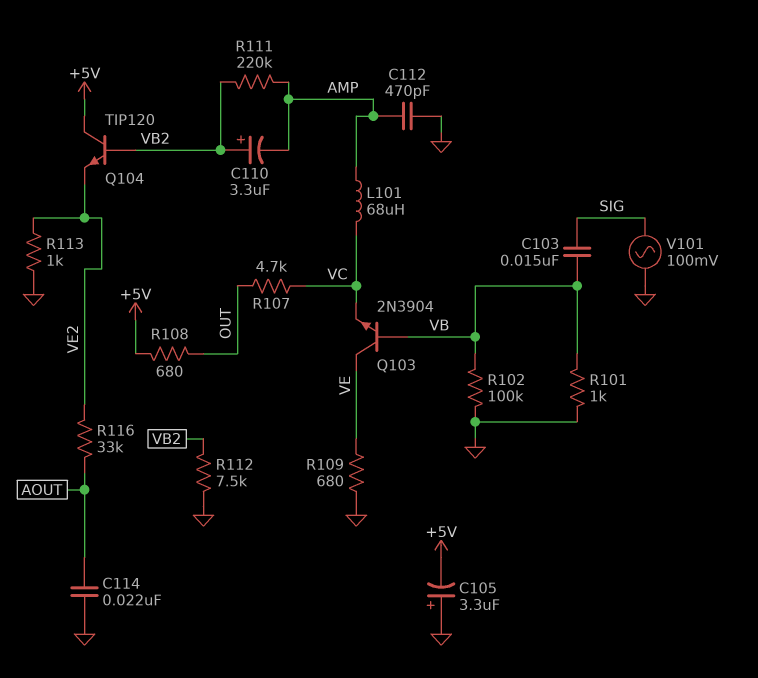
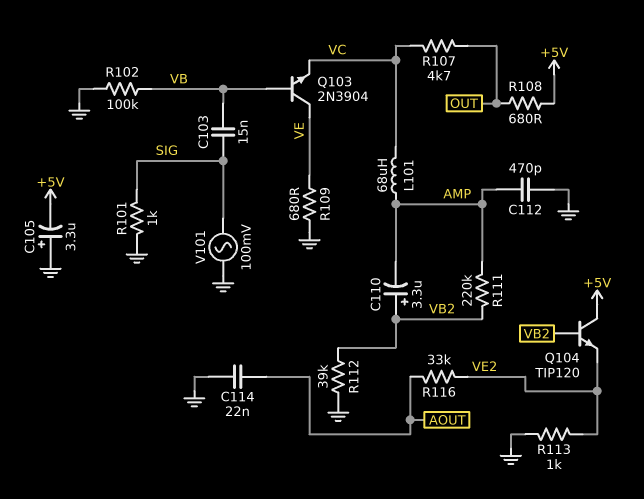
R101: 1k (GND, VB) -> 1k (GND, SIG)
R112: 7.5k (GND, VB2) -> 39k (GND, VB2)

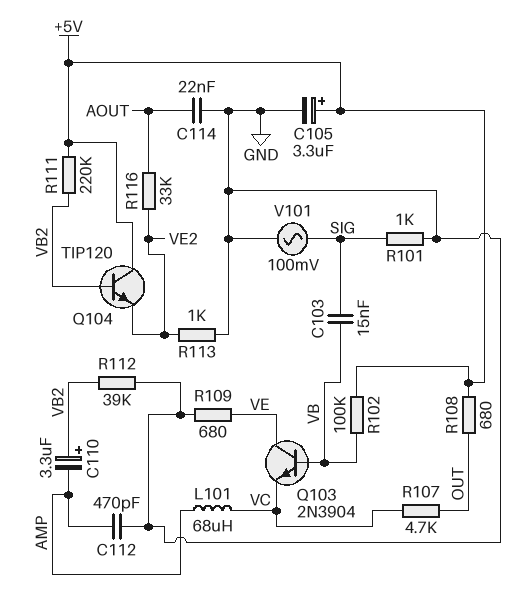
C105: 3.3uF (plus GND, minus +5V) -> 3.3uF (plus +5V, minus GND)
R102: 100k (GND, VB) -> 100k (+5V, VB)
R111: 220k (AMP, VB2) -> 220k (+5V, VB2)

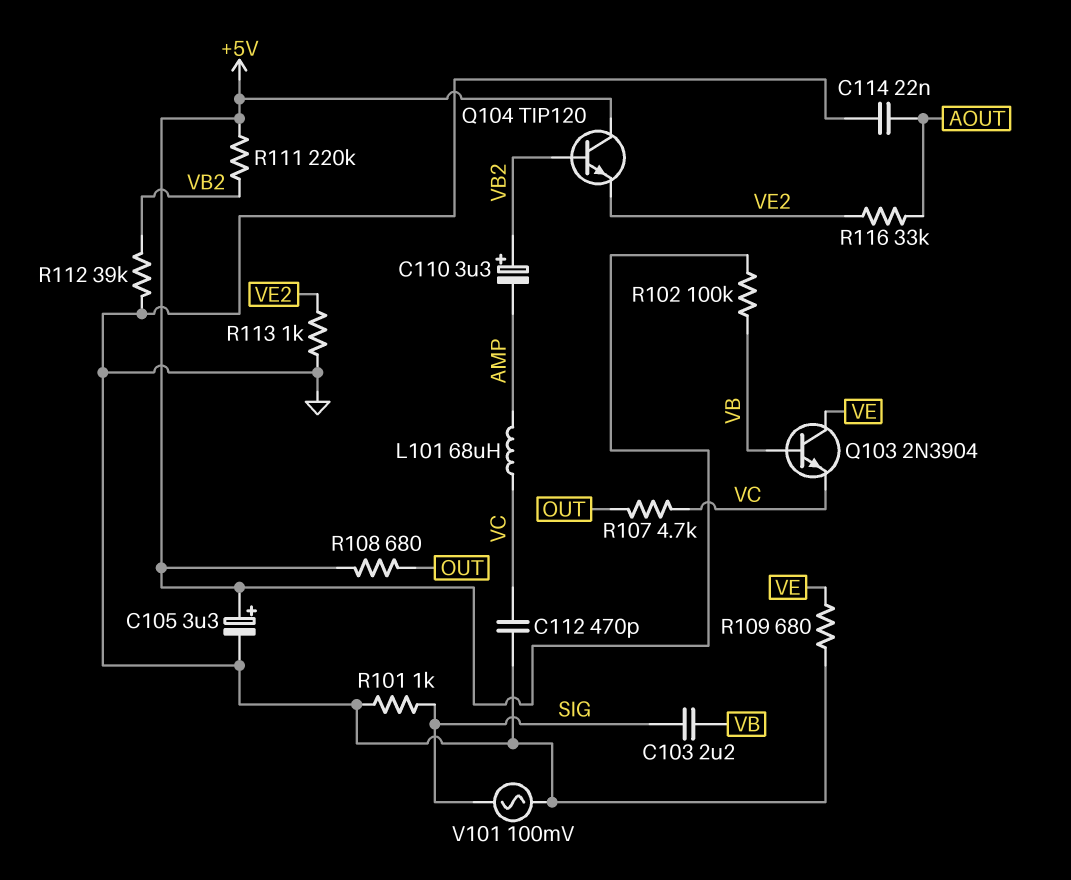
C103: 15nF (SIG, VB) -> 2.2uF (SIG, VB)
C112: 470pF (AMP, GND) -> 470pF (GND, VC)

